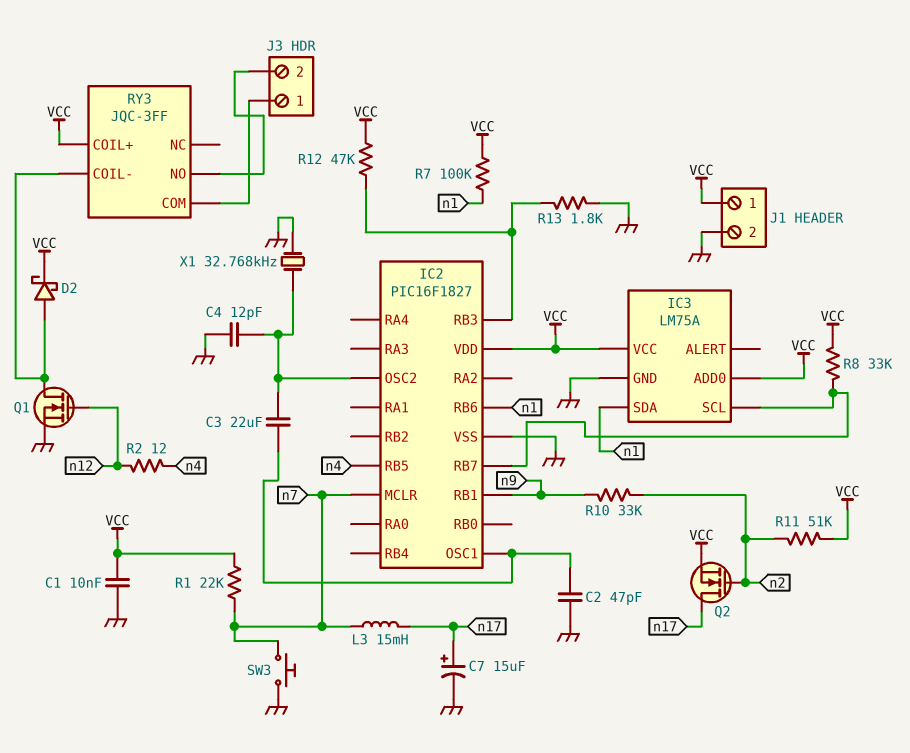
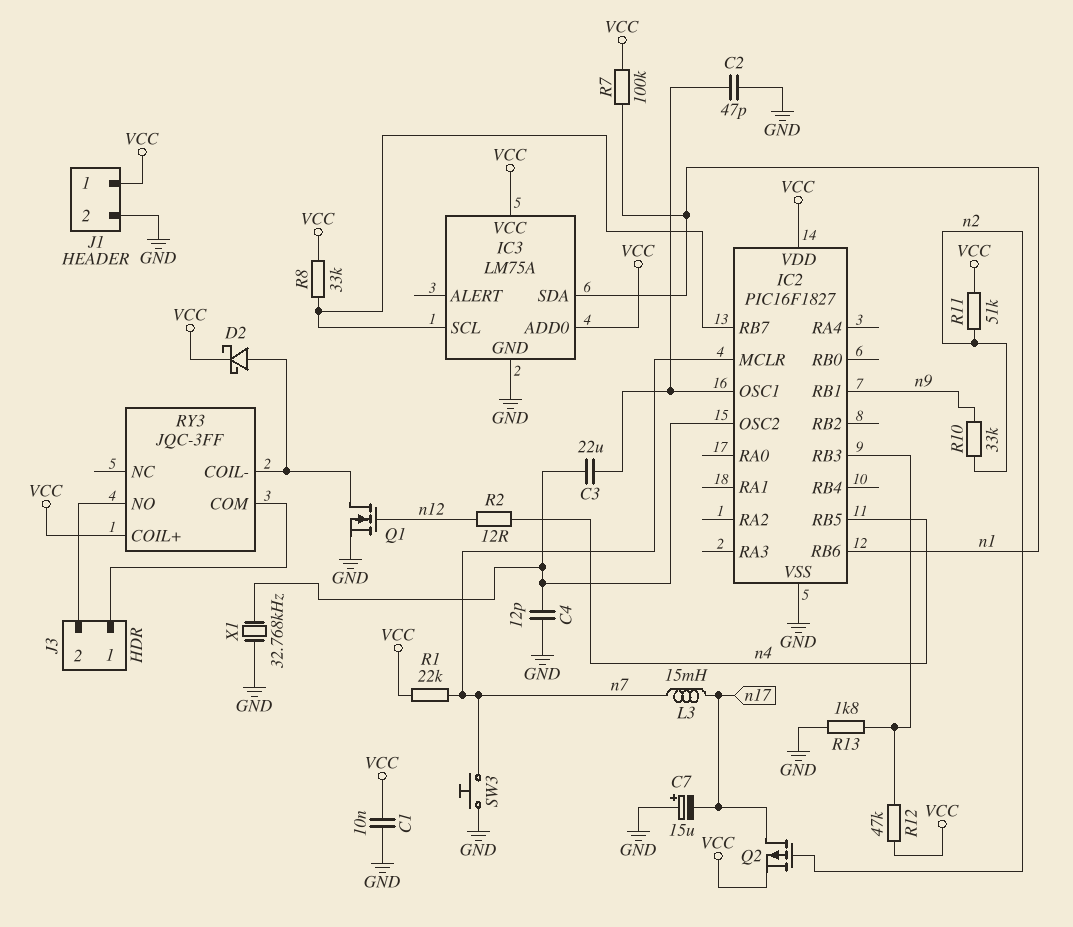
C7: 15uF (plus n17, minus GND) -> 15uF (plus GND, minus n17)
Q2: NMOS (G n2, D n17, S VCC) -> PMOS (G n2, D n17, S VCC)

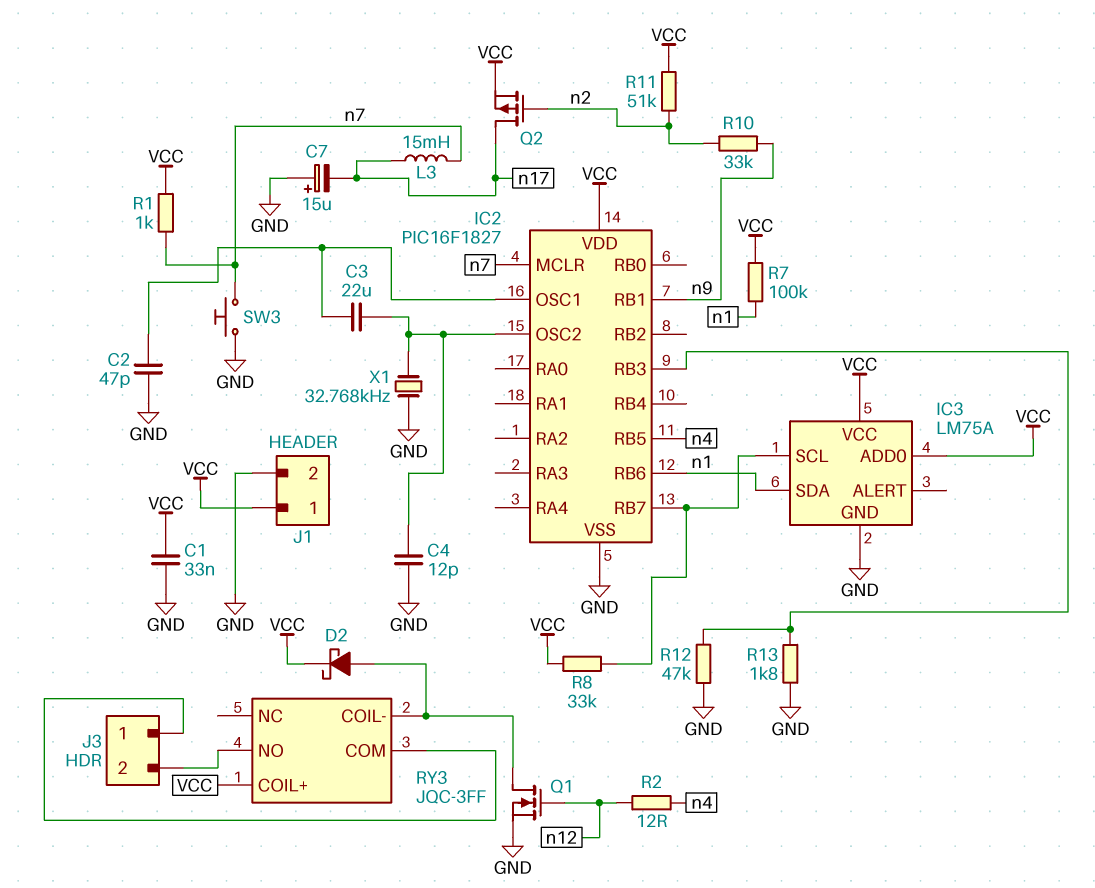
C1: 10nF (GND, VCC) -> 33nF (GND, VCC)
R1: 22k (VCC, n7) -> 1k (VCC, n7)
R12: 47k (IC2/RB3, VCC) -> 47k (GND, IC2/RB3)

